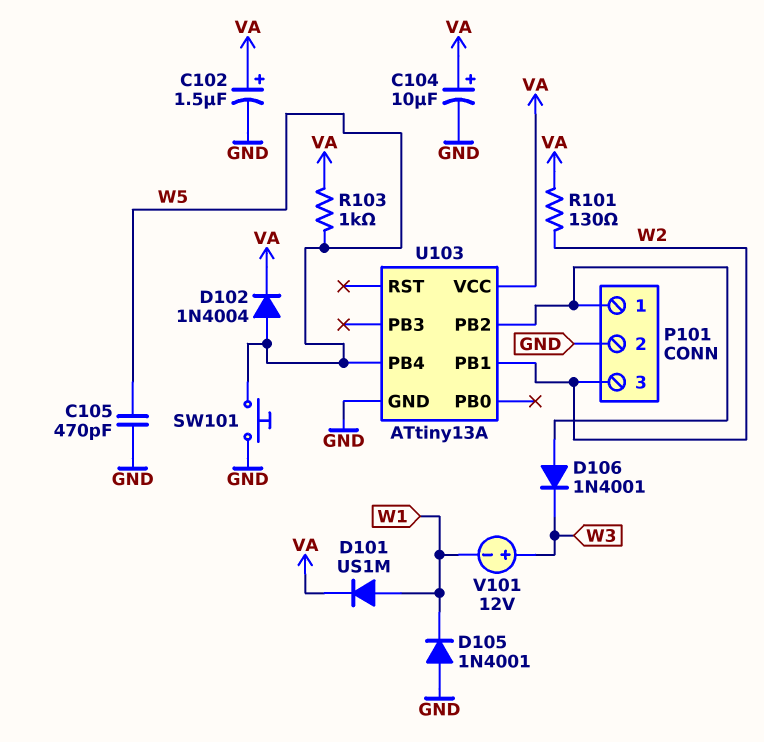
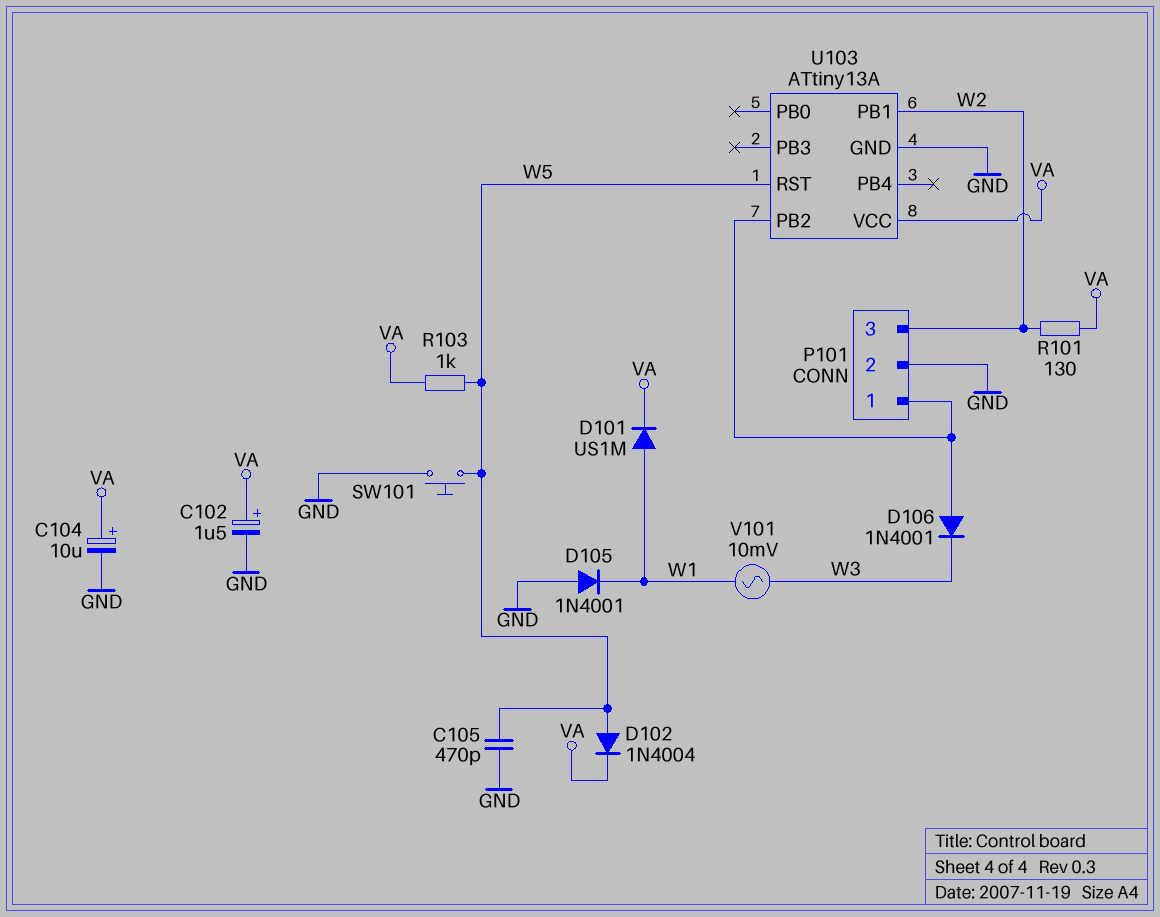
U103 pin PB4: W5 -> none
U103 pin RST: none -> W5
V101: 12V (plus W3, minus W1) -> AC 10mV (W1, W3)

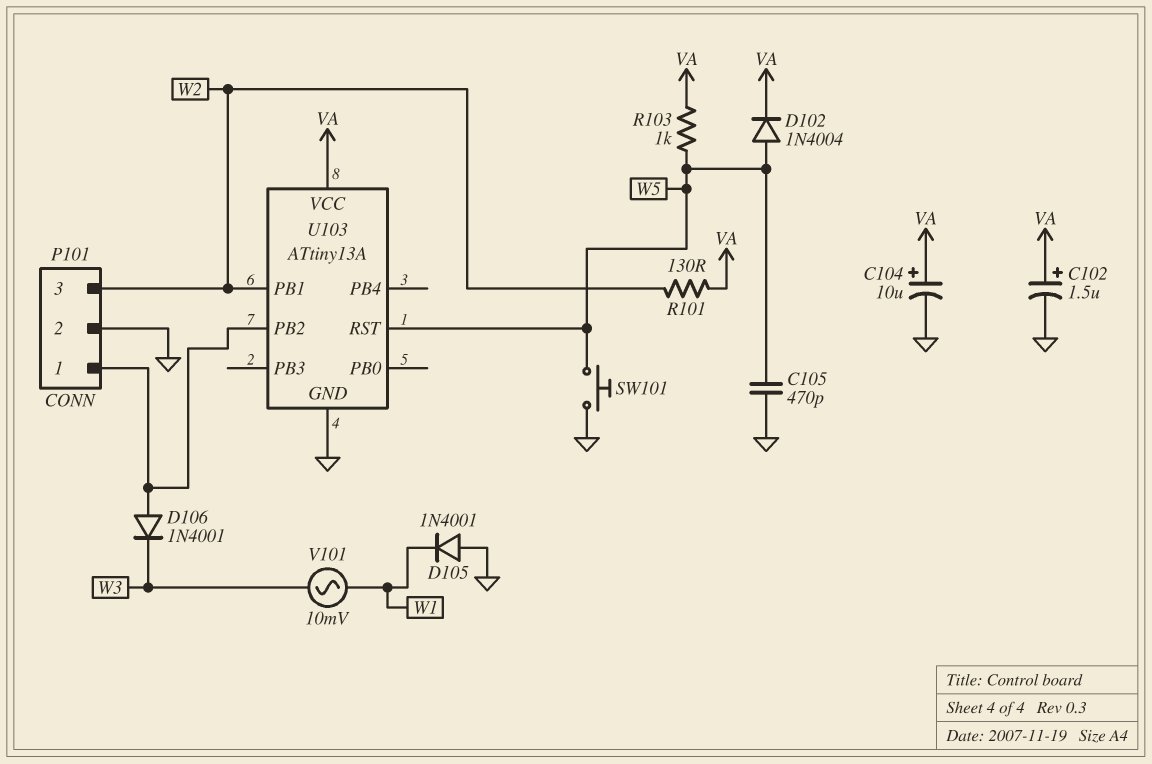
D101: diode US1M (A W1, K VA) -> none

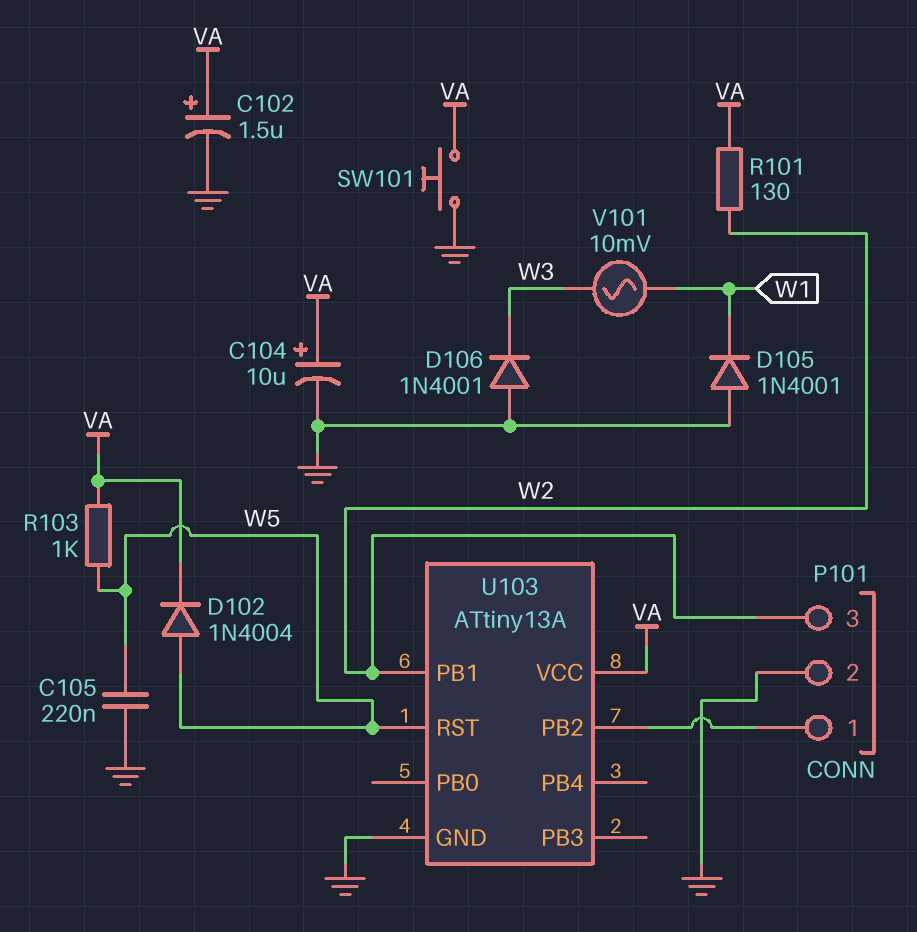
C105: 470pF (GND, W5) -> 220nF (GND, W5)
D106: diode 1N4001 (A P101/1, K W3) -> diode 1N4001 (A GND, K W3)
SW101: button (GND, W5) -> button (GND, VA)

